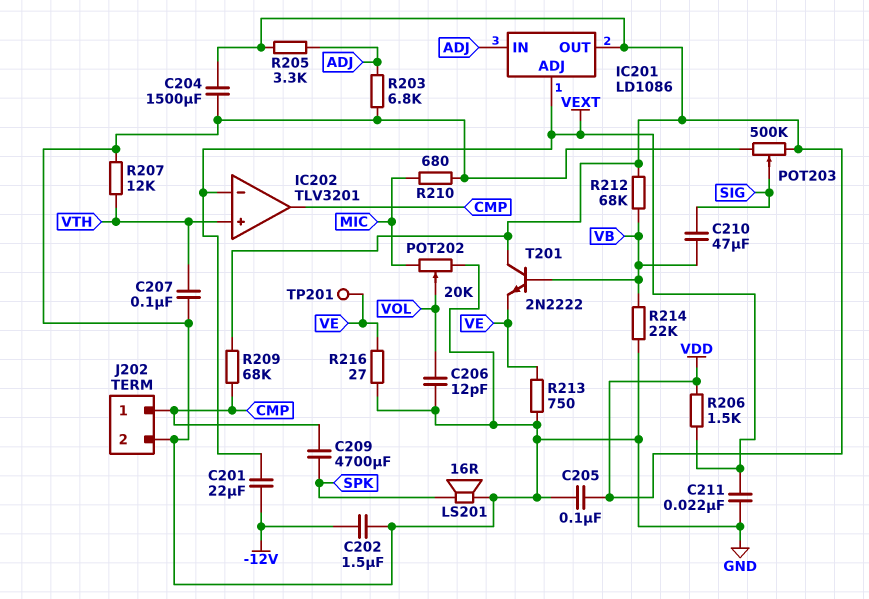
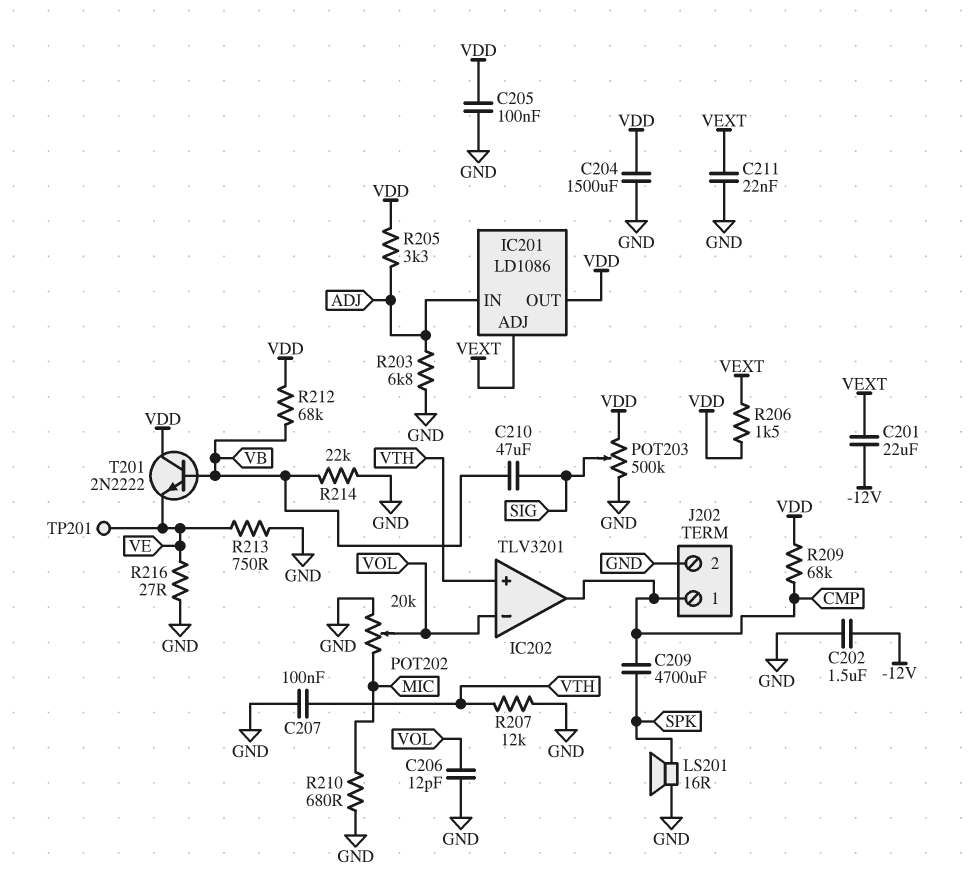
IC202 pin in-: VEXT -> VOL

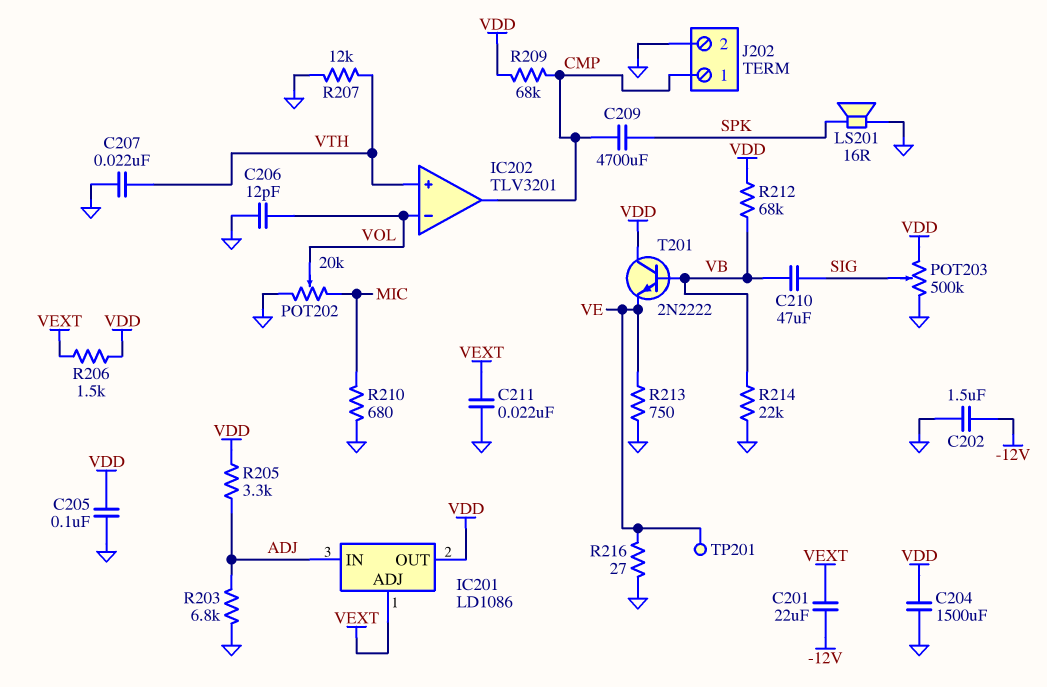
C207: 100nF (GND, VTH) -> 22nF (GND, VTH)

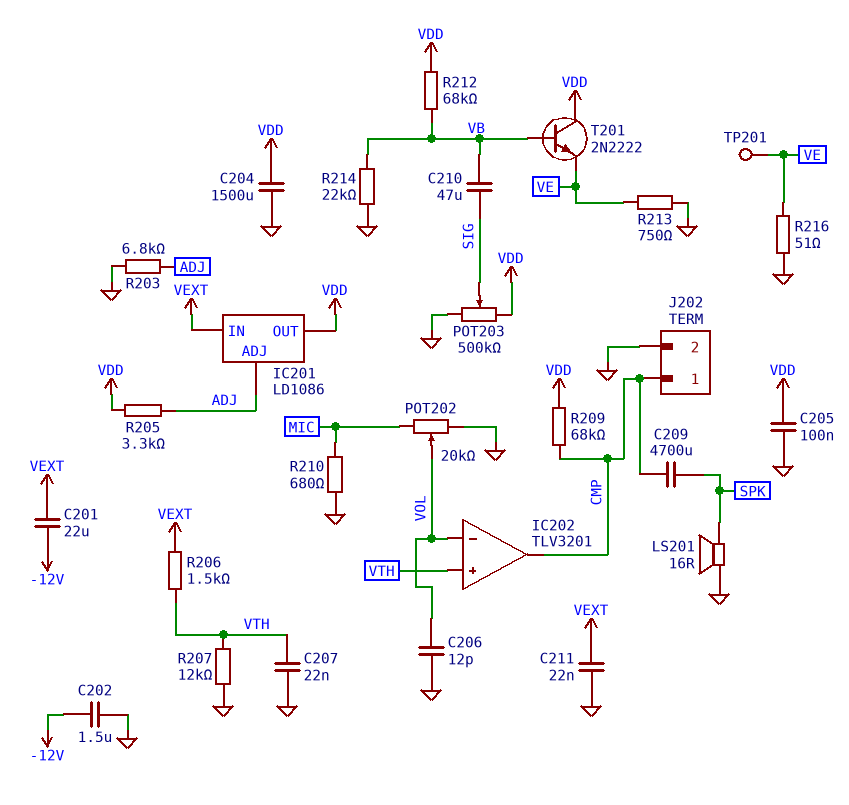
IC201 pin ADJ: VEXT -> ADJ
IC201 pin IN: ADJ -> VEXT
R206: 1.5k (VDD, VEXT) -> 1.5k (VEXT, VTH)
R216: 27 (GND, VE) -> 51 (GND, VE)

